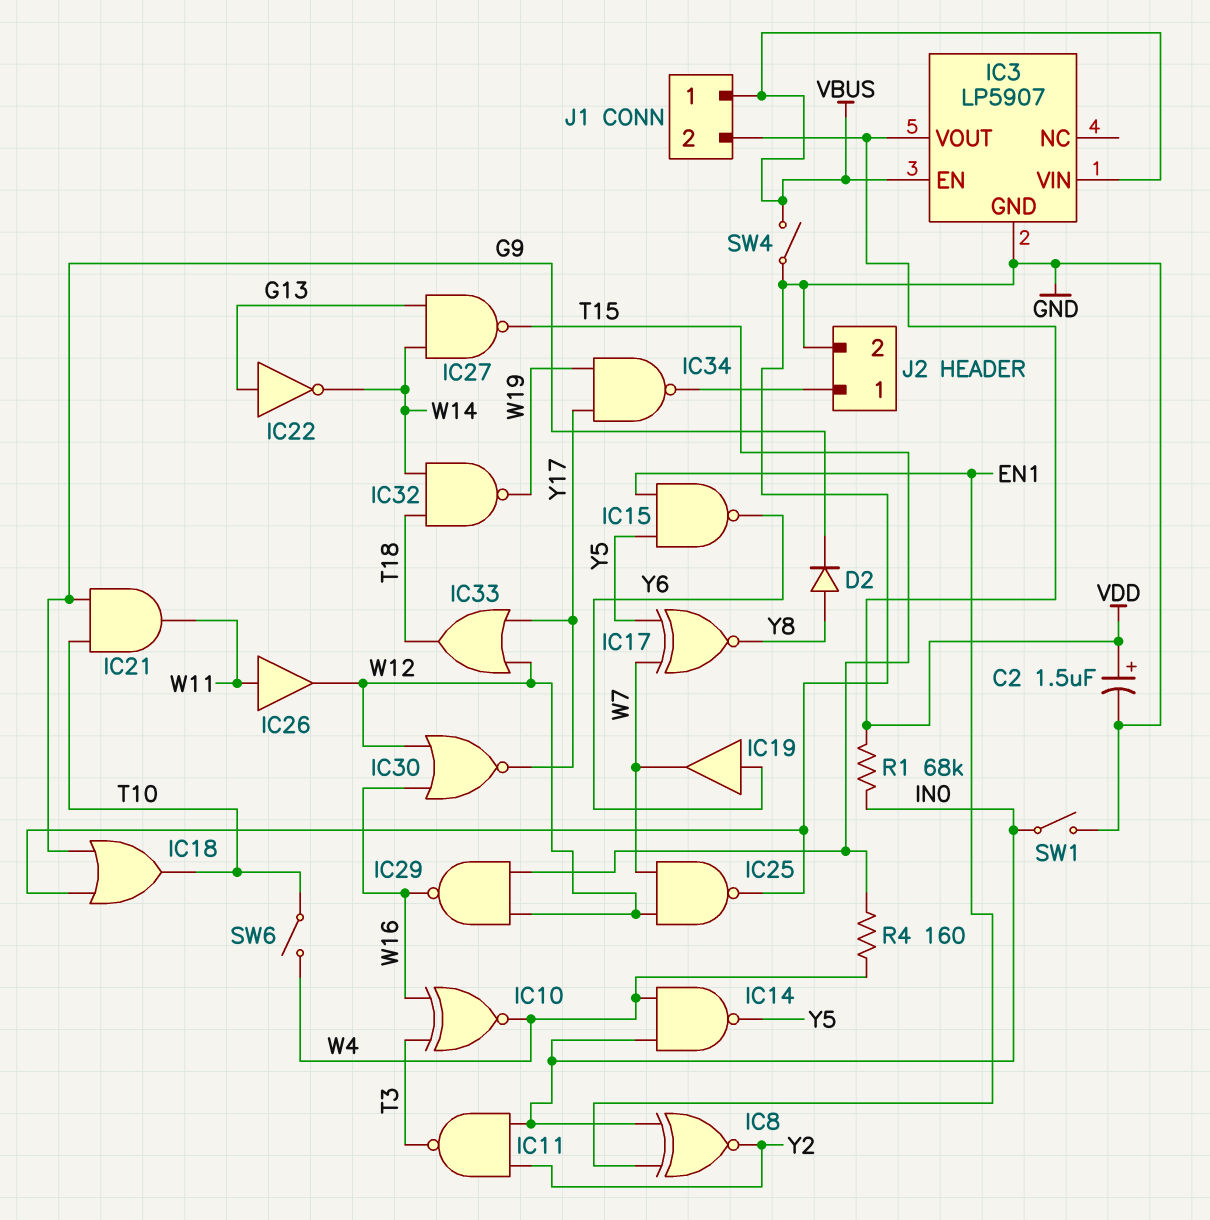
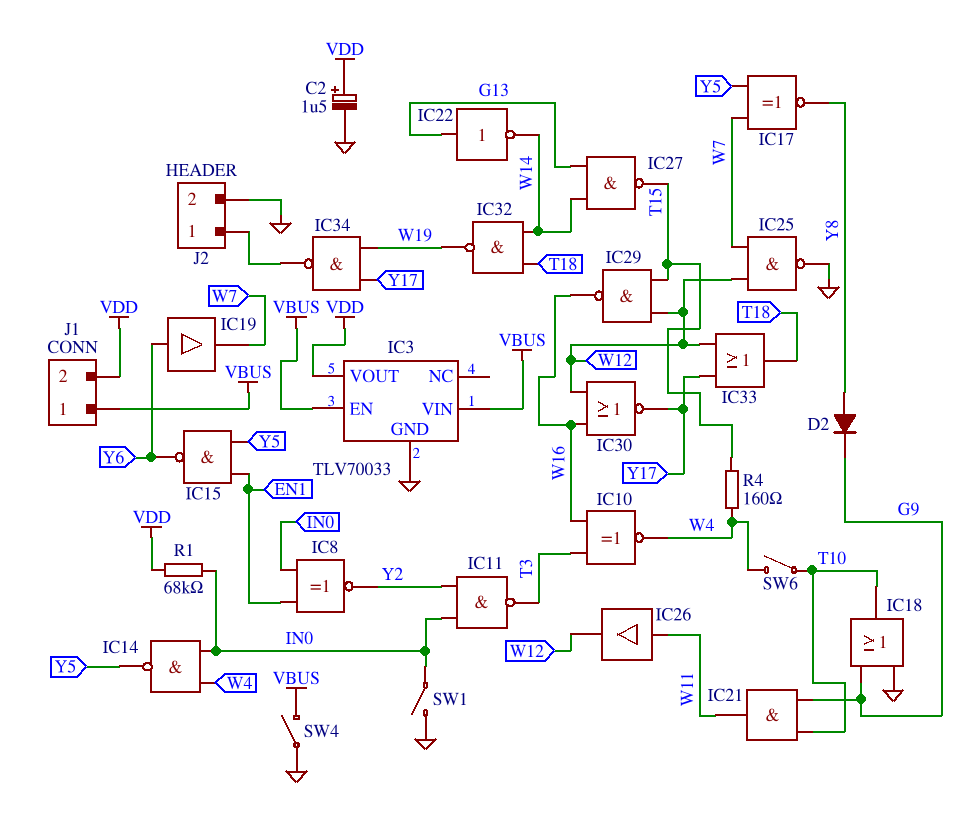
IC3: LP5907 -> TLV70033

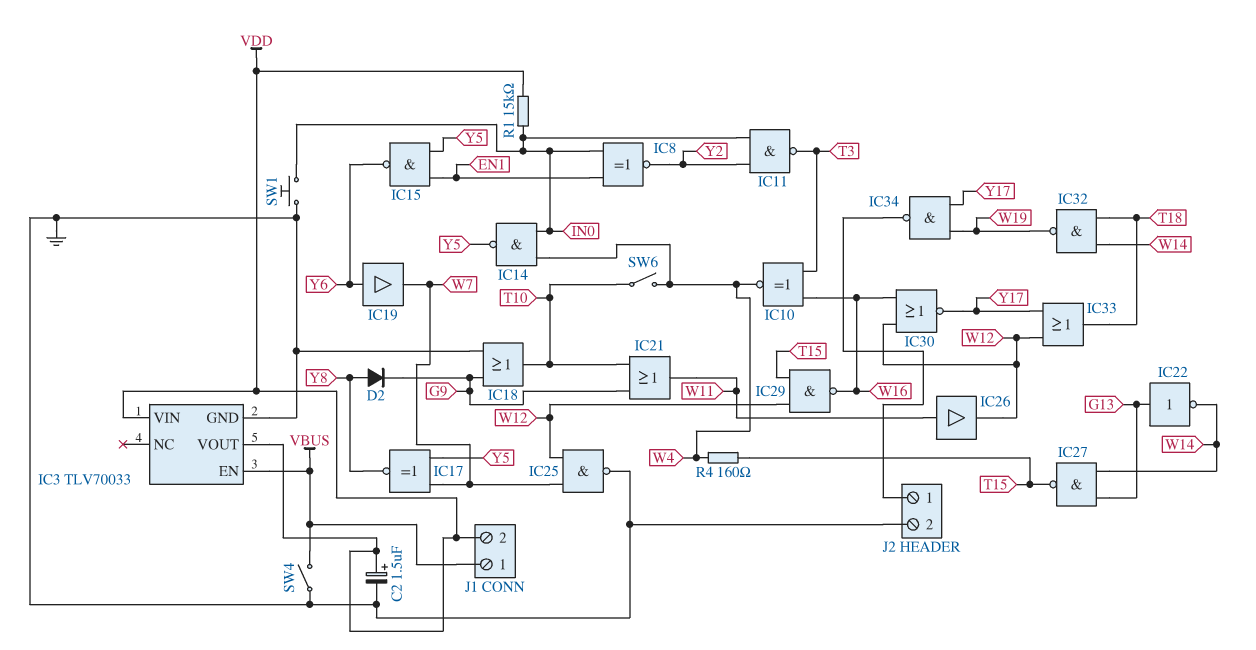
IC3 pin VIN: VBUS -> VDD
IC21: AND (in G9, in T10, out W11) -> OR (in G9, in T10, out W11)
R1: 68k (IN0, VDD) -> 15k (IN0, VDD)
SW1: switch (GND, IN0) -> button (GND, IN0)

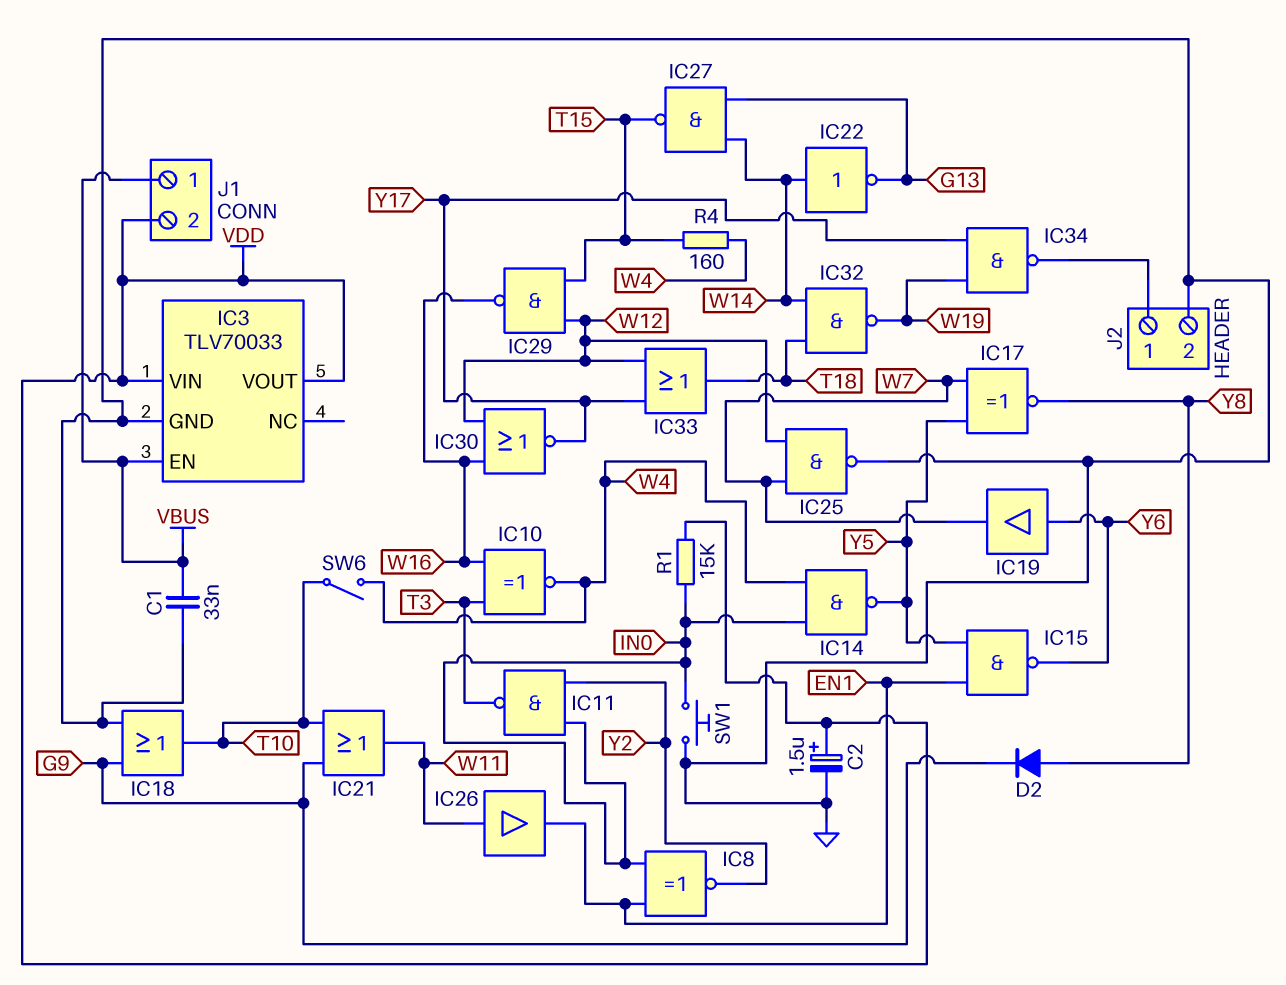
C1: none -> 33nF (GND, VBUS)
IC22: NOT (in G13, out W14) -> NOT (in W14, out G13)
IC26: buffer (in W11, out W12) -> buffer (in W11, out EN1)
SW4: switch (GND, VBUS) -> none

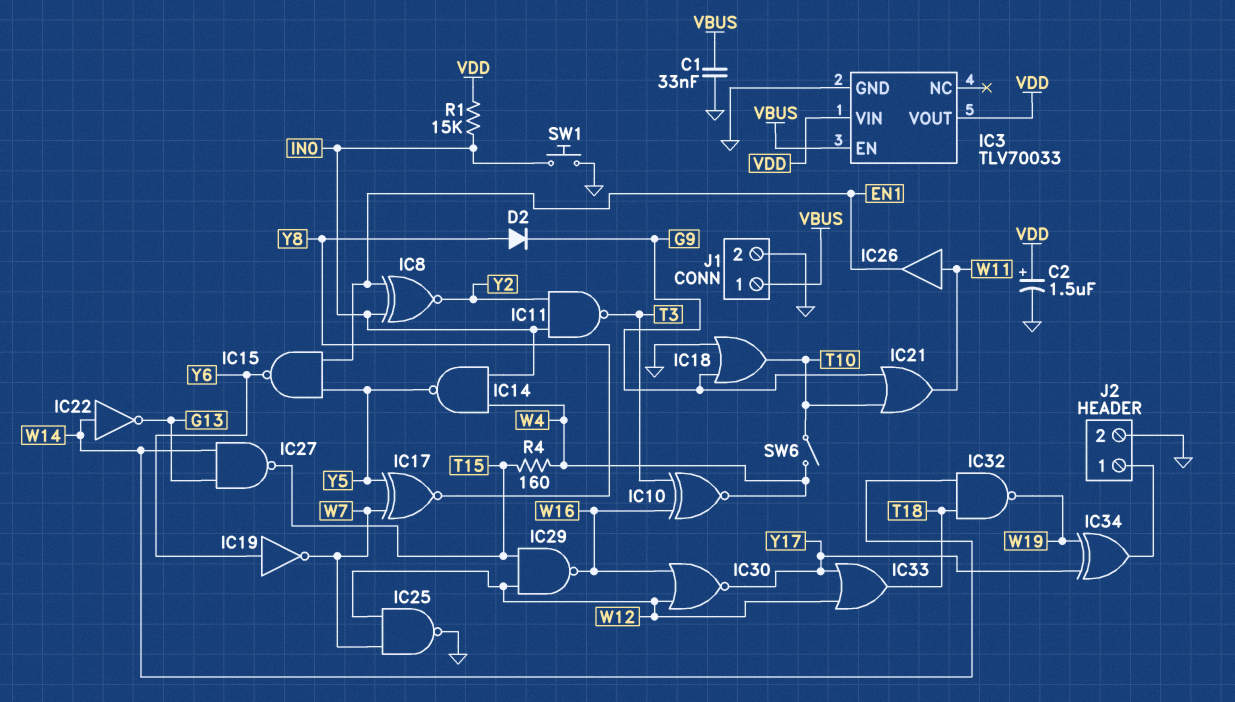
IC19: buffer (in Y6, out W7) -> NOT (in Y6, out W7)
IC34: NAND (in W19, in Y17, out J2/1) -> XOR (in W19, in Y17, out J2/1)
J1 pin 2: VDD -> GND

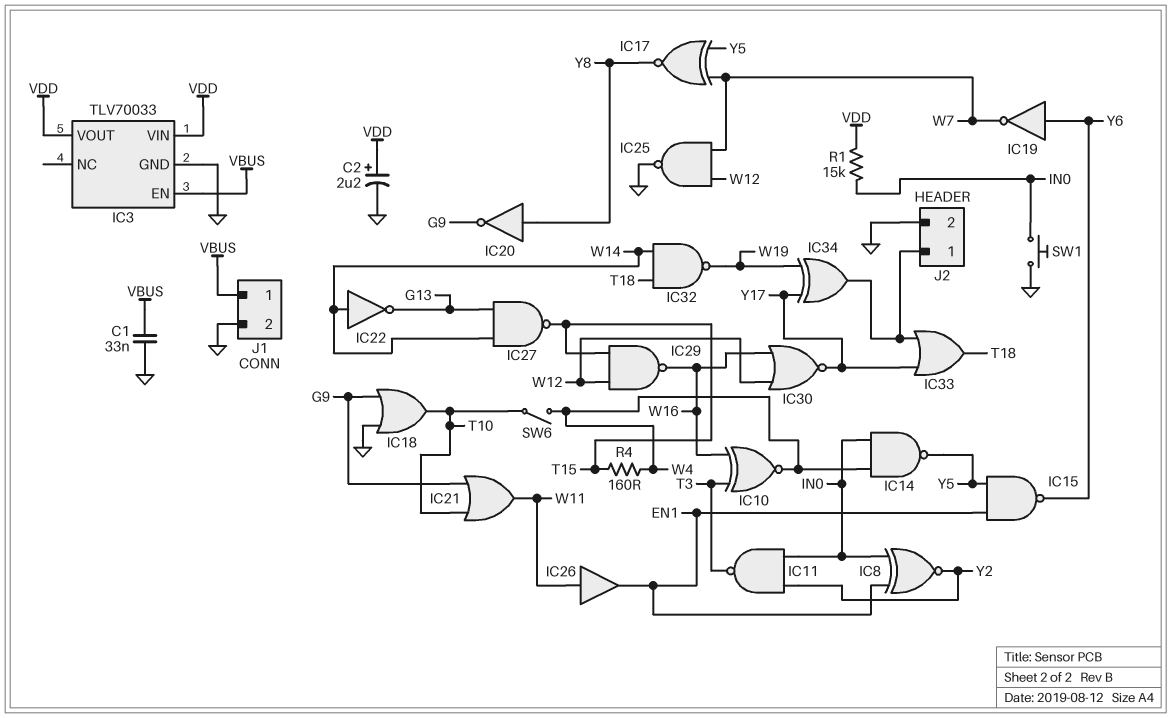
C2: 1.5uF (plus VDD, minus GND) -> 2.2uF (plus VDD, minus GND)
D2: diode (A Y8, K G9) -> none
IC20: none -> NOT (in Y8, out G9)
IC33: OR (in W12, in Y17, out T18) -> OR (in J2/1, in Y17, out T18)

